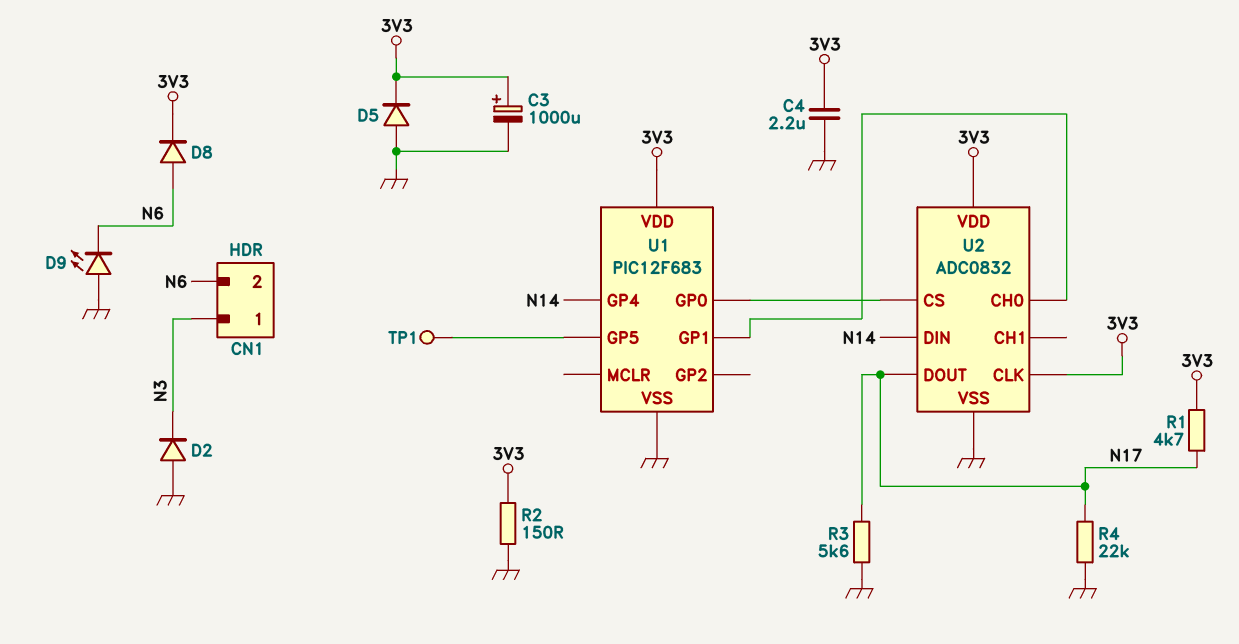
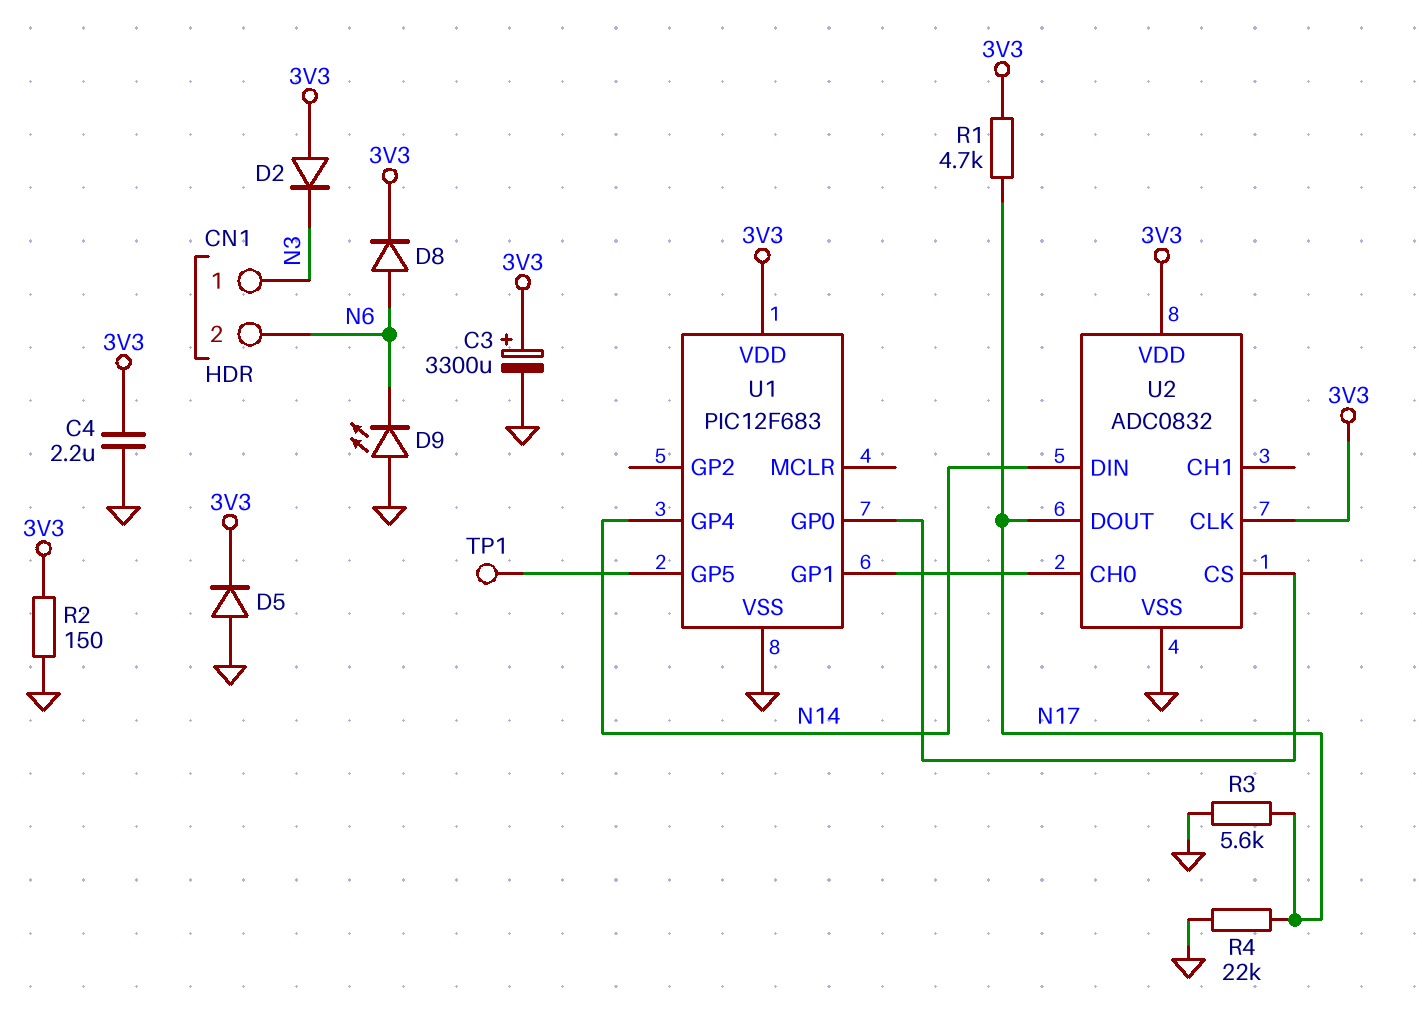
C3: 1000uF (plus 3V3, minus GND) -> 3300uF (plus 3V3, minus GND)
D2: diode (A GND, K N3) -> diode (A 3V3, K N3)

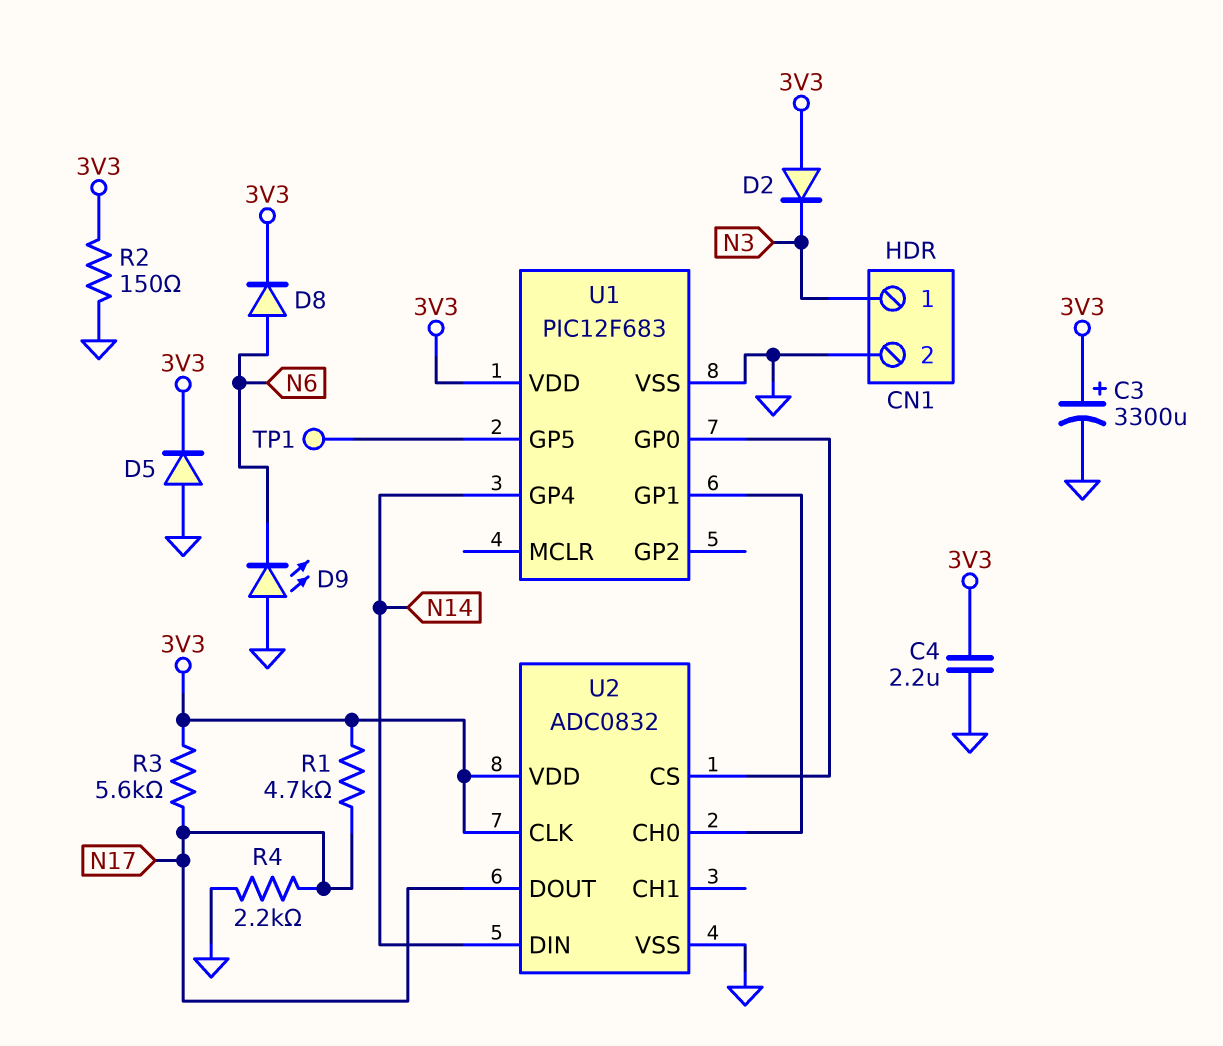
CN1 pin 2: N6 -> GND
R3: 5.6k (GND, N17) -> 5.6k (3V3, N17)
R4: 22k (GND, N17) -> 2.2k (GND, N17)

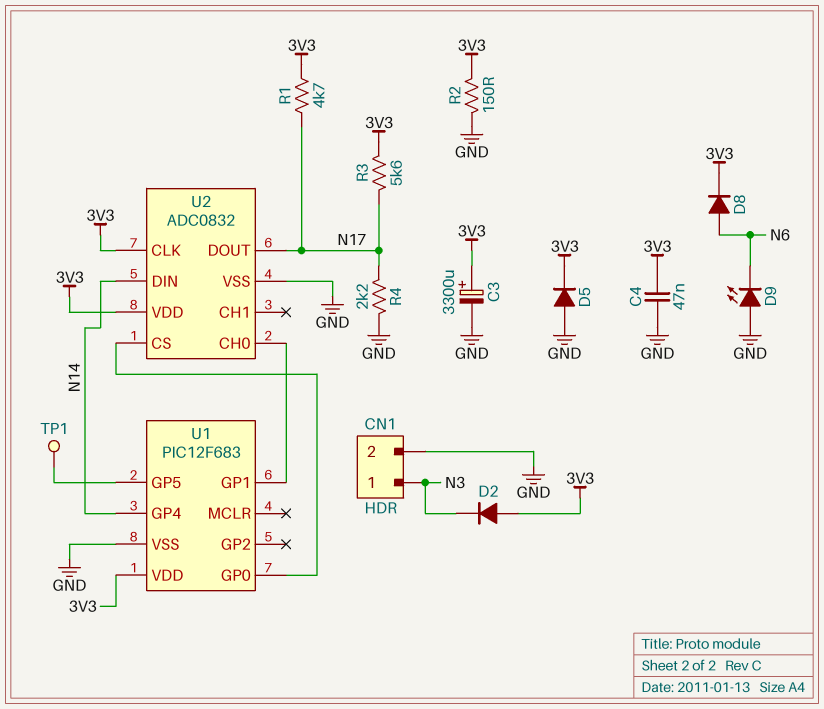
C4: 2.2uF (3V3, GND) -> 47nF (3V3, GND)

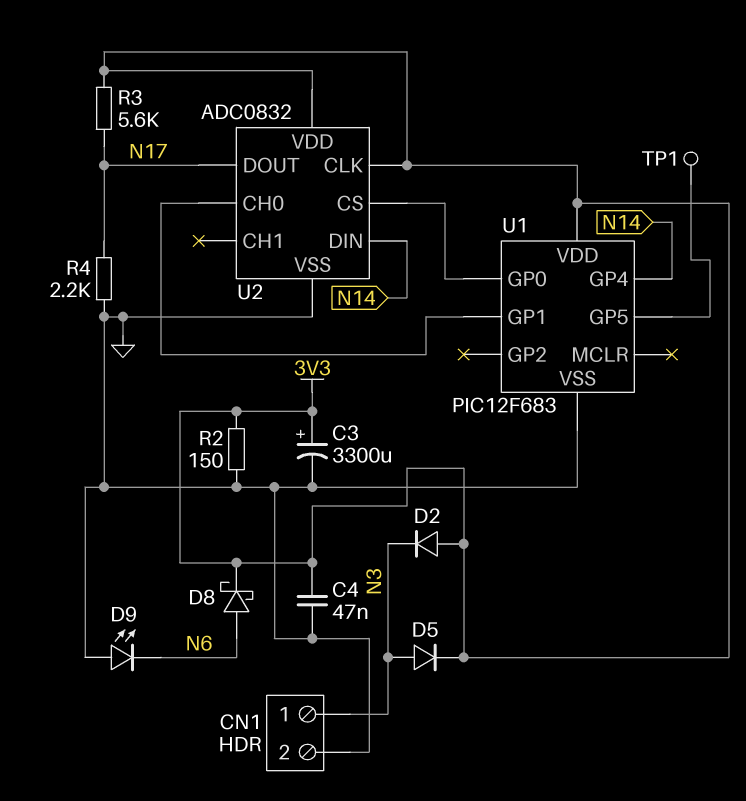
D5: diode (A GND, K 3V3) -> diode (A N3, K 3V3)
D8: diode (A N6, K 3V3) -> schottky (A N6, K 3V3)
R1: 4.7k (3V3, N17) -> none

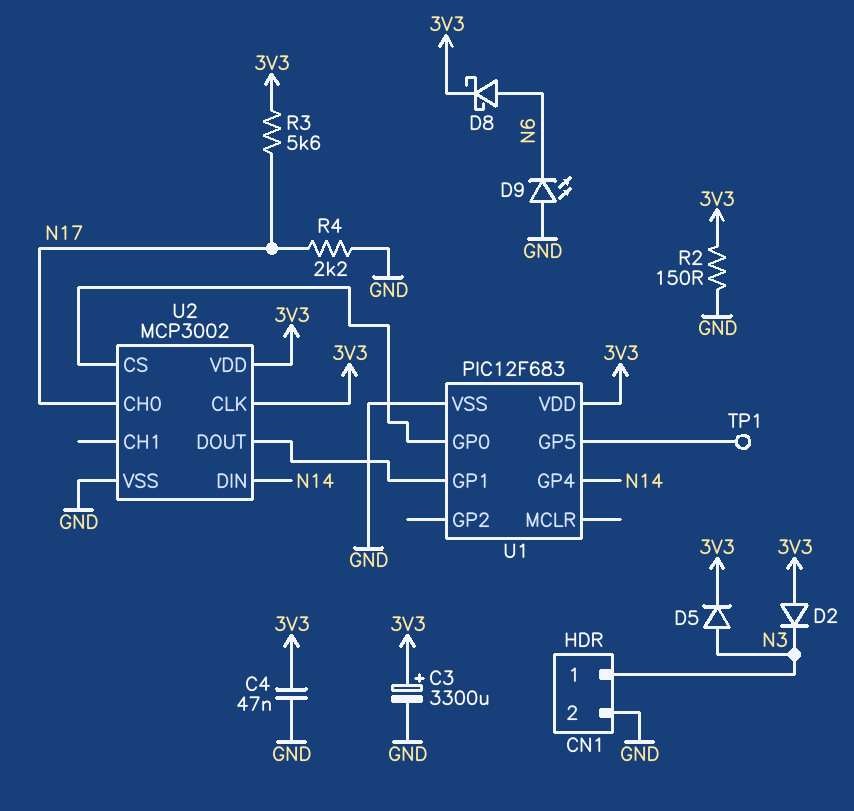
U2: ADC0832 -> MCP3002
U2 pin CH0: U1/GP1 -> N17
U2 pin DOUT: N17 -> U1/GP1

